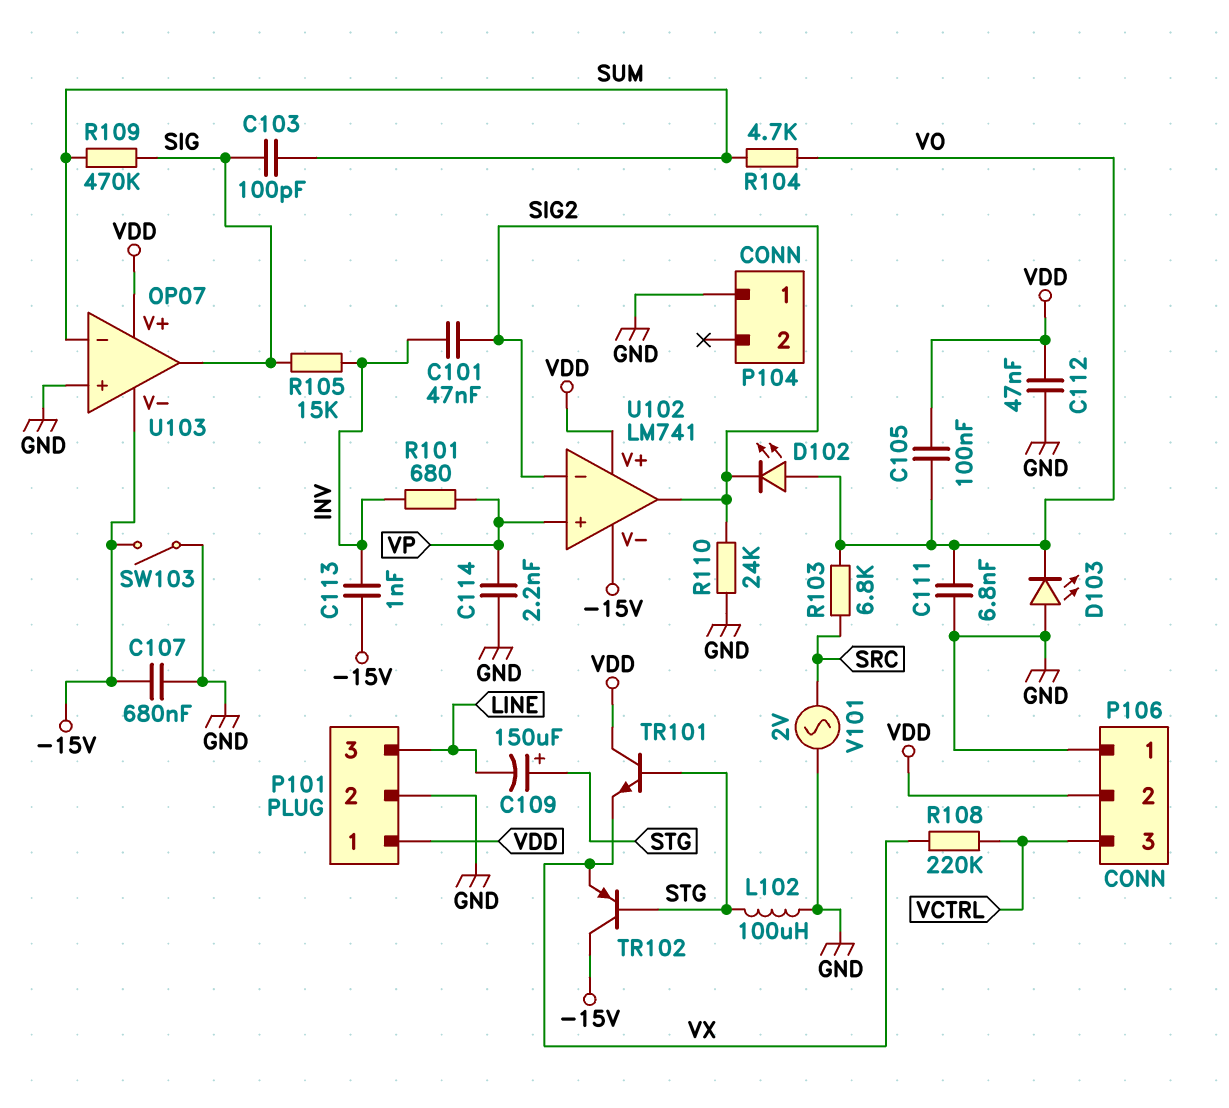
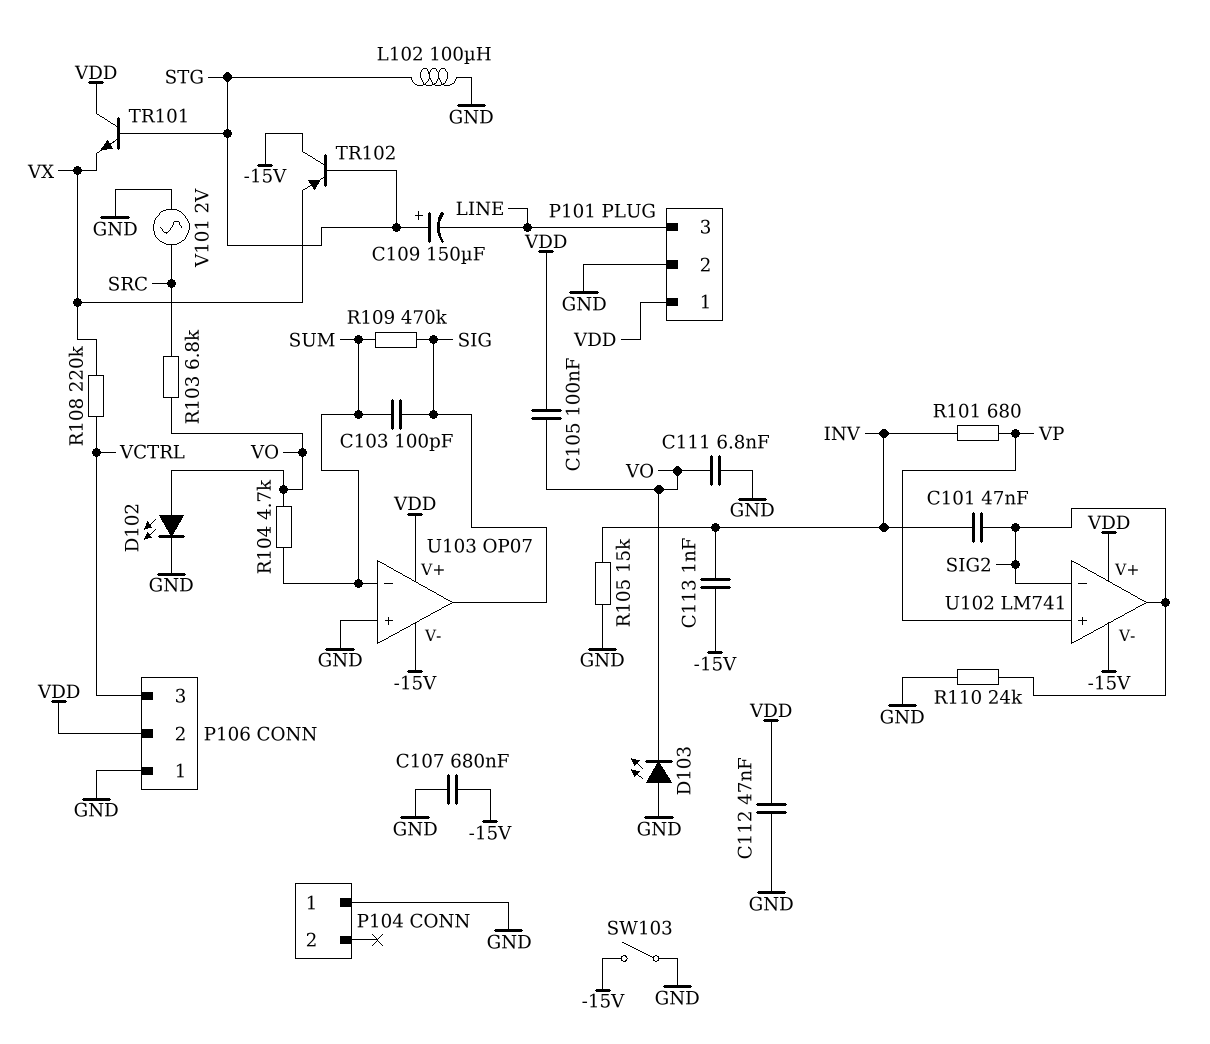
C114: 2.2nF (GND, VP) -> none
D102: LED (A VO, K SIG2) -> LED (A VO, K GND)
R105: 15k (INV, SIG) -> 15k (GND, INV)

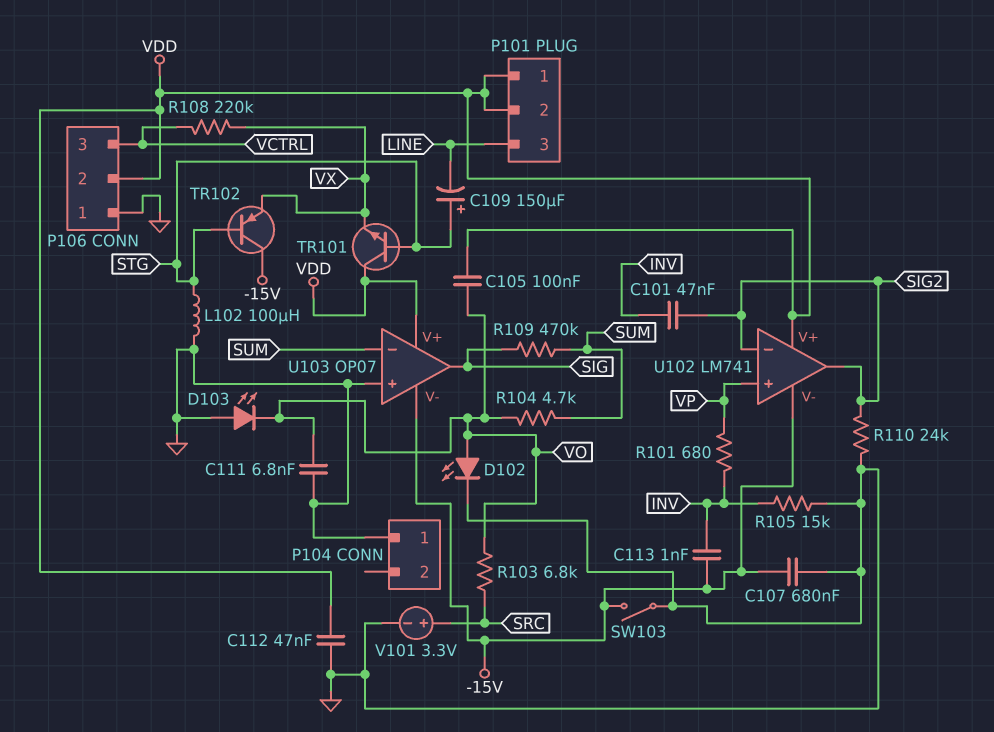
C103: 100pF (SIG, SUM) -> none
P101 pin 2: GND -> VDD
V101: AC 2V (GND, SRC) -> 3.3V (plus SRC, minus GND)

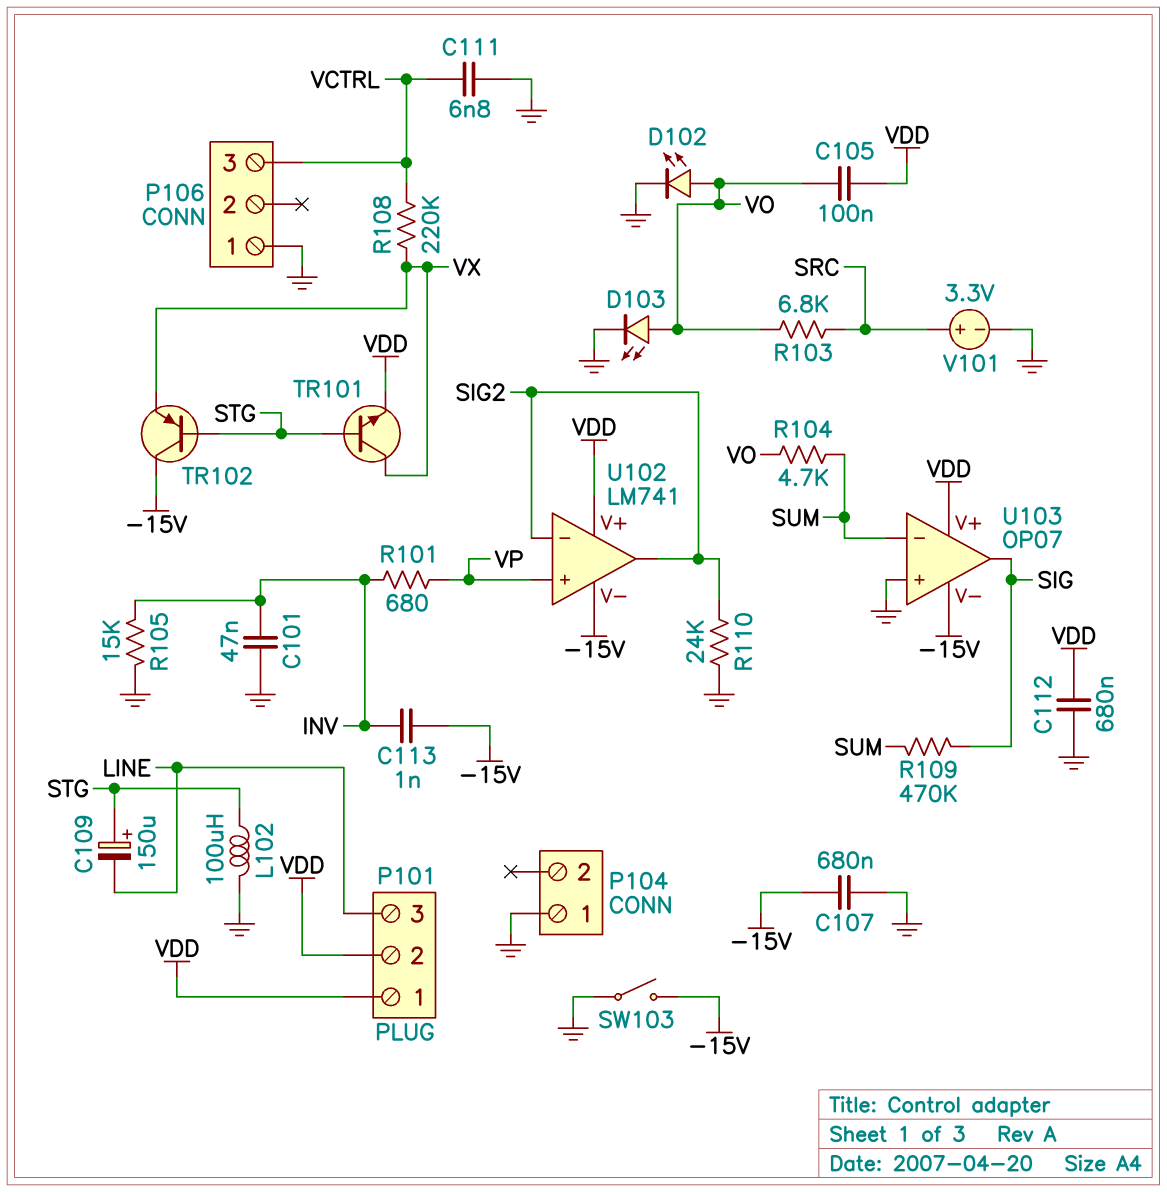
C101: 47nF (INV, SIG2) -> 47nF (GND, INV)
C111: 6.8nF (GND, VO) -> 6.8nF (GND, VCTRL)
C112: 47nF (GND, VDD) -> 680nF (GND, VDD)
D103: LED (A GND, K VO) -> LED (A VO, K GND)
P106 pin 2: VDD -> none
TR101: NPN (B STG, C VDD, E VX) -> NPN (B STG, C VX, E VDD)

